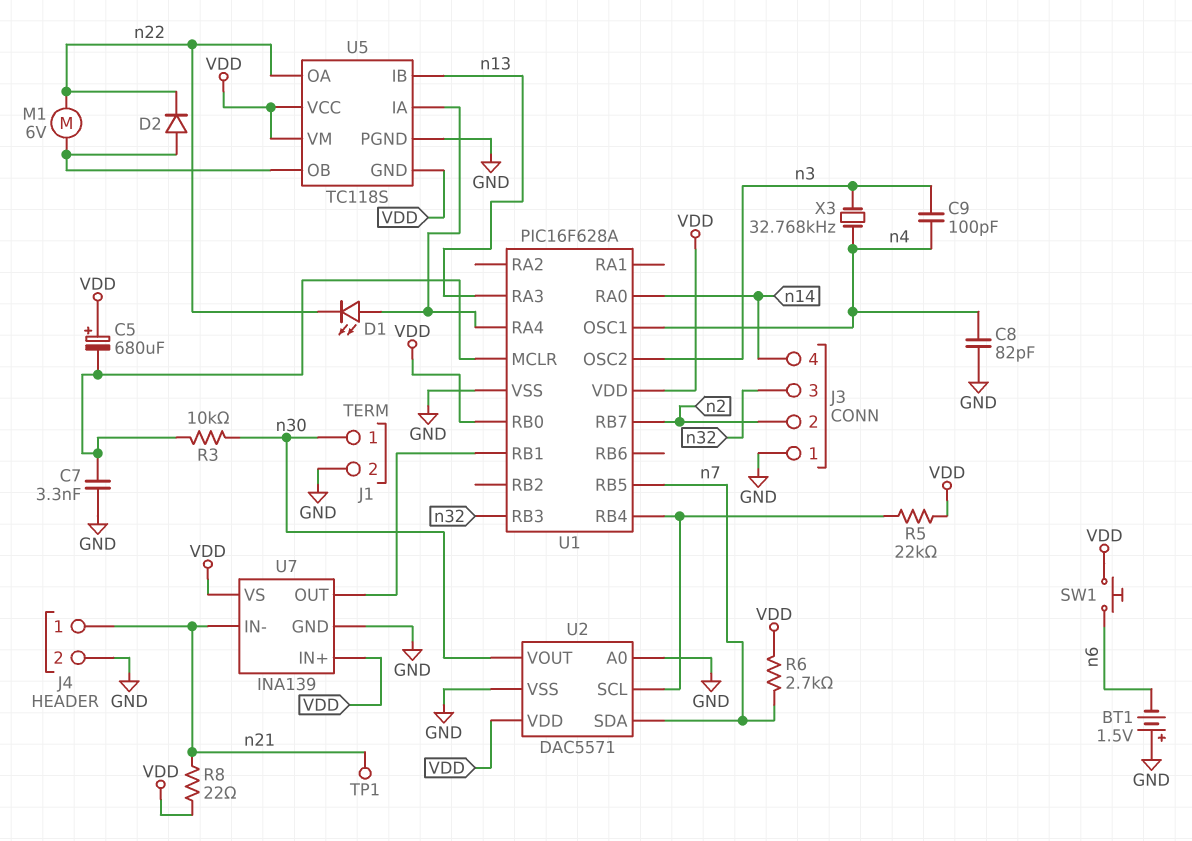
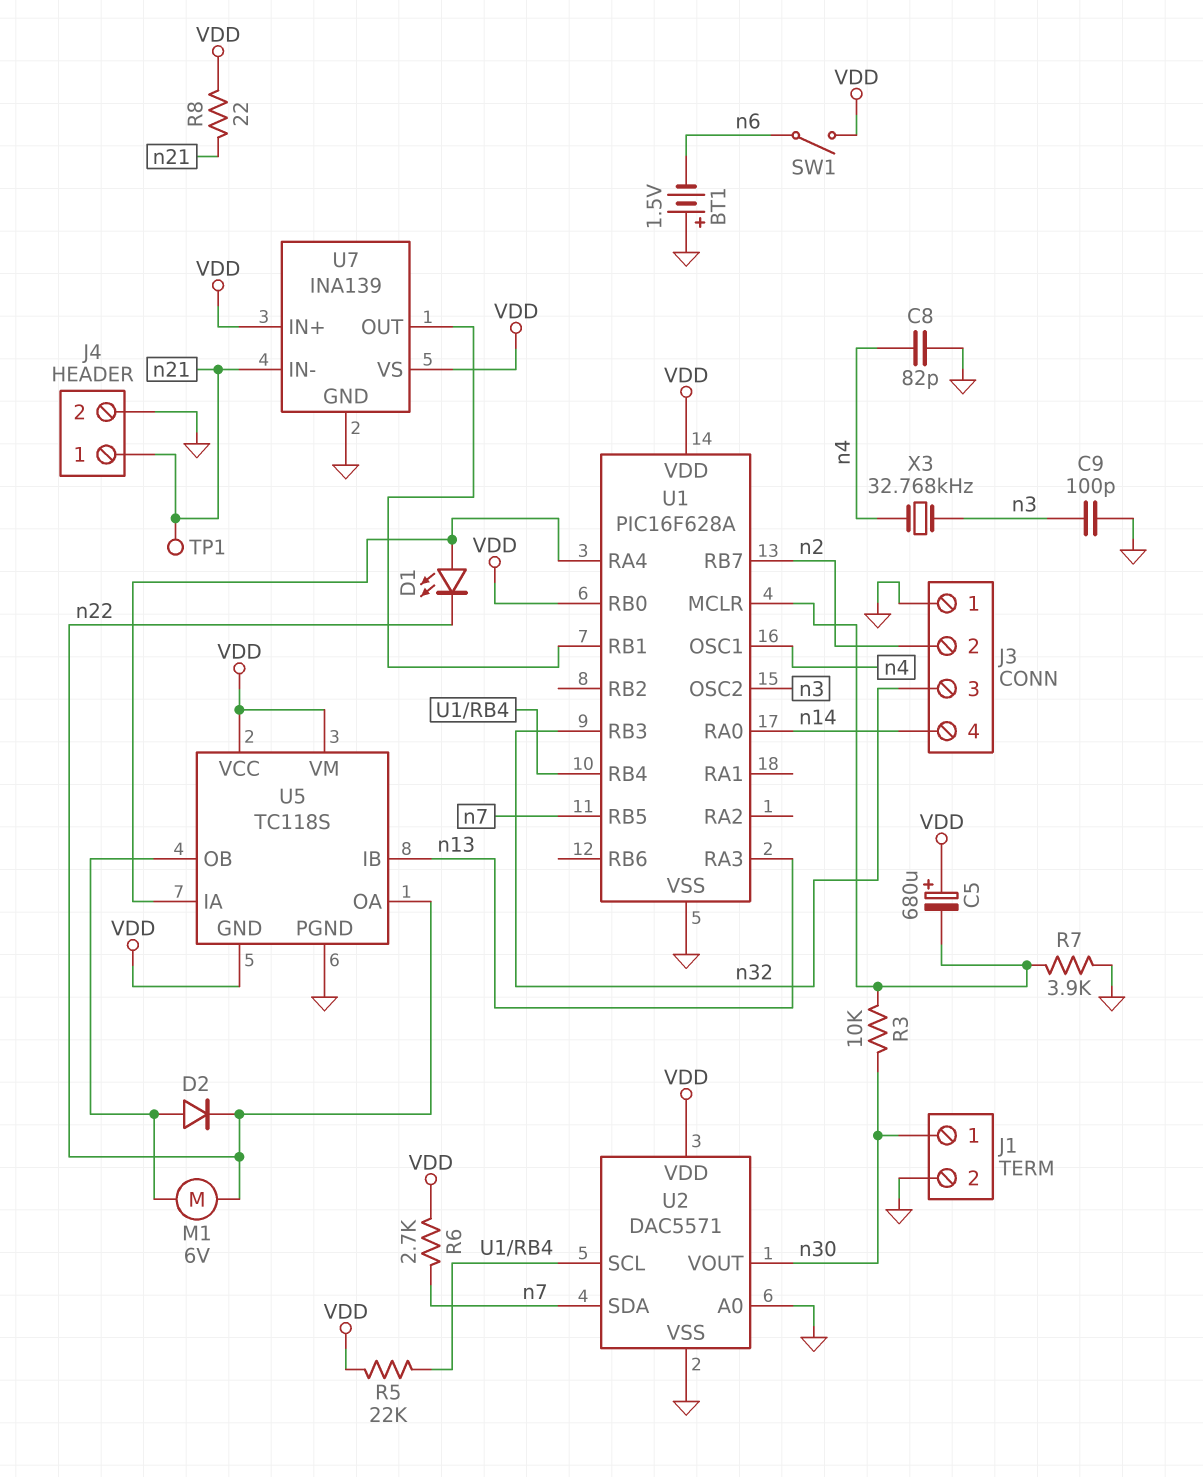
C7: 3.3nF (GND, U1/MCLR) -> none
C9: 100pF (n3, n4) -> 100pF (GND, n3)
R7: none -> 3.9k (GND, U1/MCLR)
SW1: button (VDD, n6) -> switch (VDD, n6)

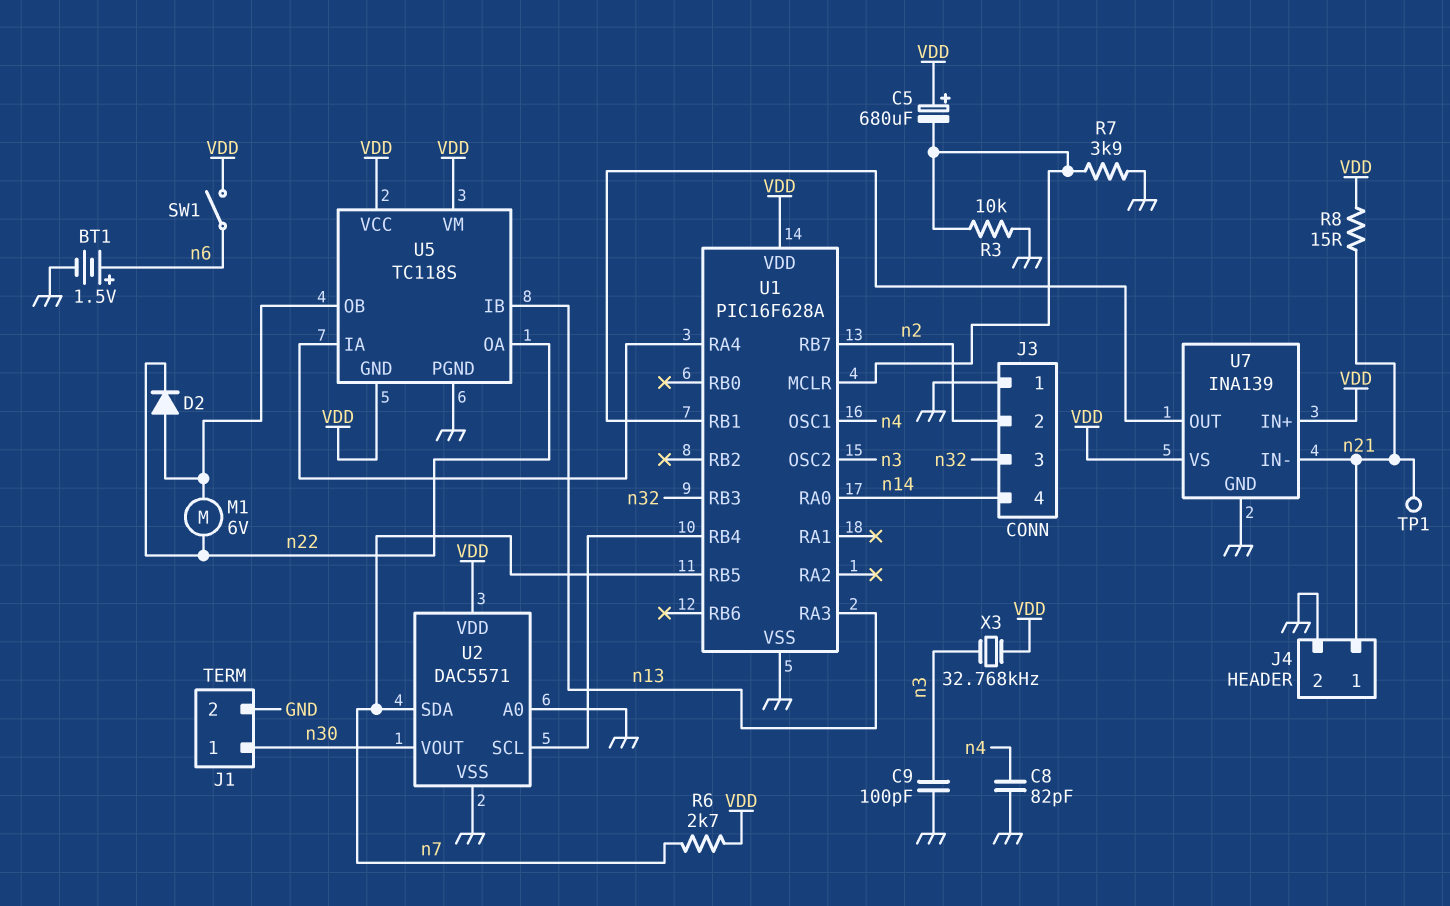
BT1: 1.5V (plus GND, minus n6) -> 1.5V (plus n6, minus GND)
D1: LED (A U1/RA4, K n22) -> none
R3: 10k (U1/MCLR, n30) -> 10k (GND, U1/MCLR)
R5: 22k (U1/RB4, VDD) -> none
R8: 22 (VDD, n21) -> 15 (VDD, n21)
U1 pin RB0: VDD -> none
X3: 32.768kHz (n3, n4) -> 32.768kHz (VDD, n3)

